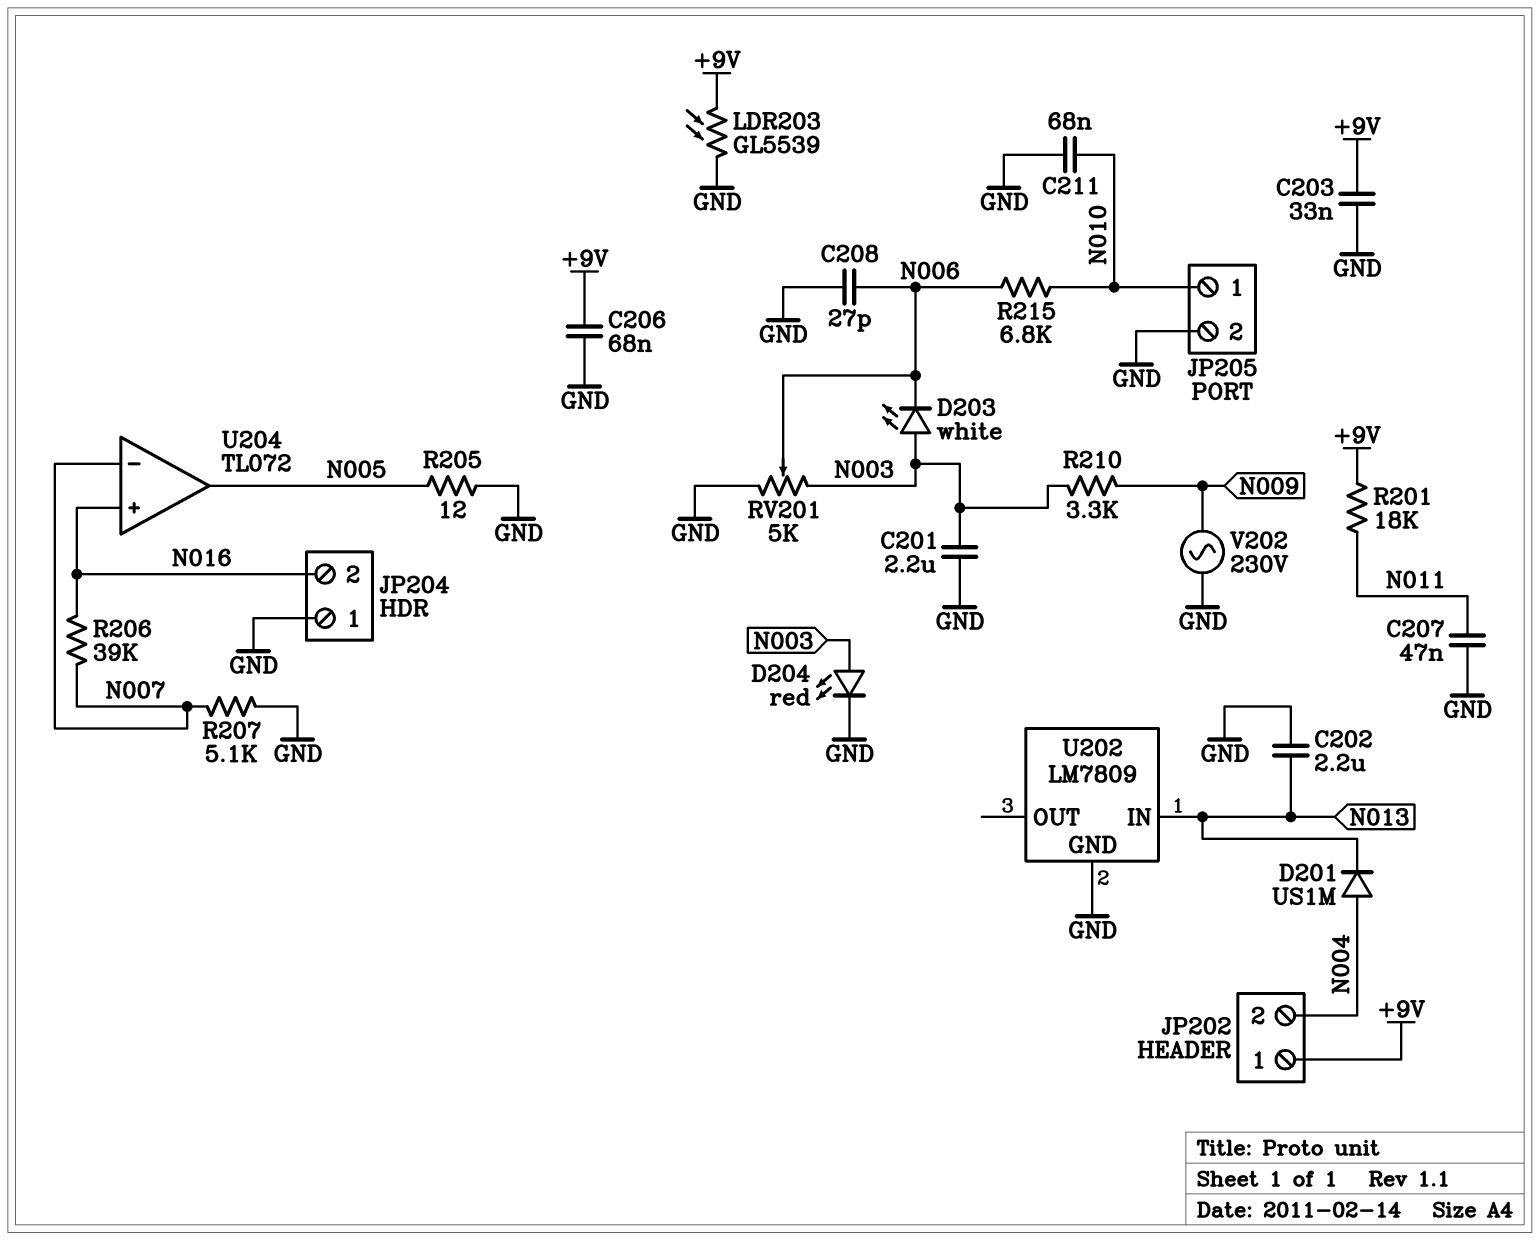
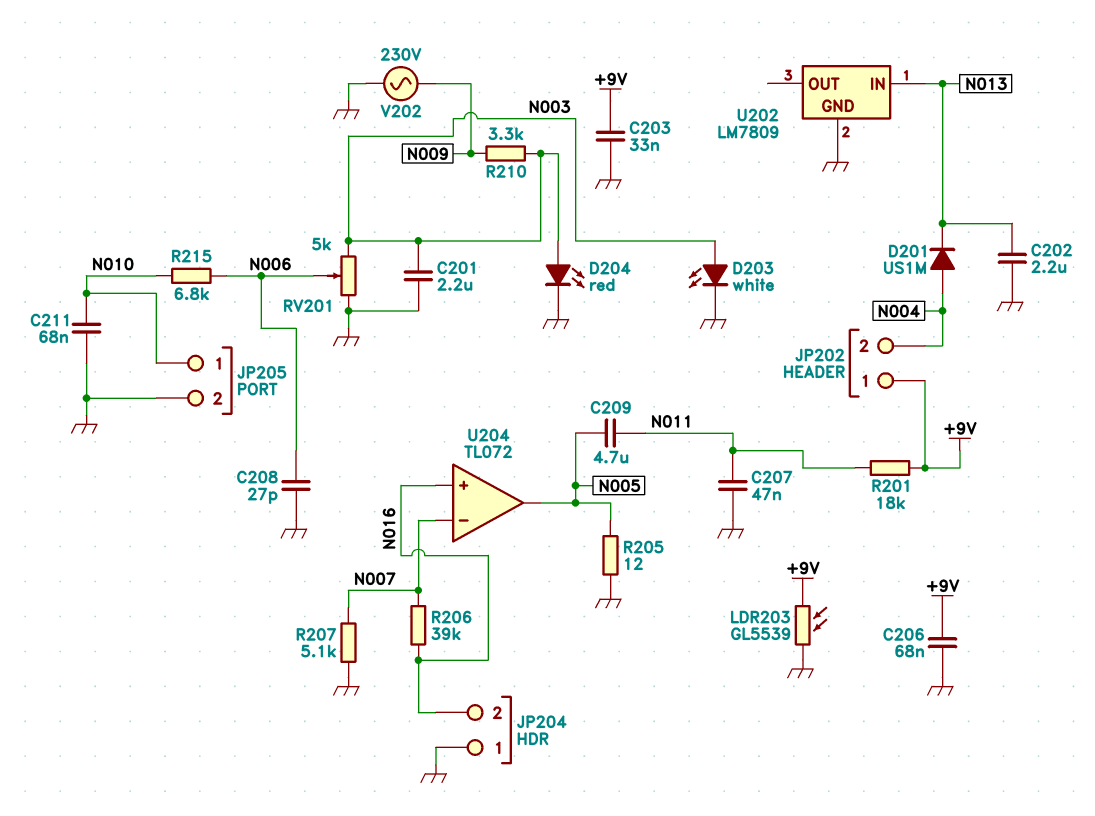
C209: none -> 4.7uF (N005, N011)
D203: LED white (A N003, K N006) -> LED white (A N003, K GND)

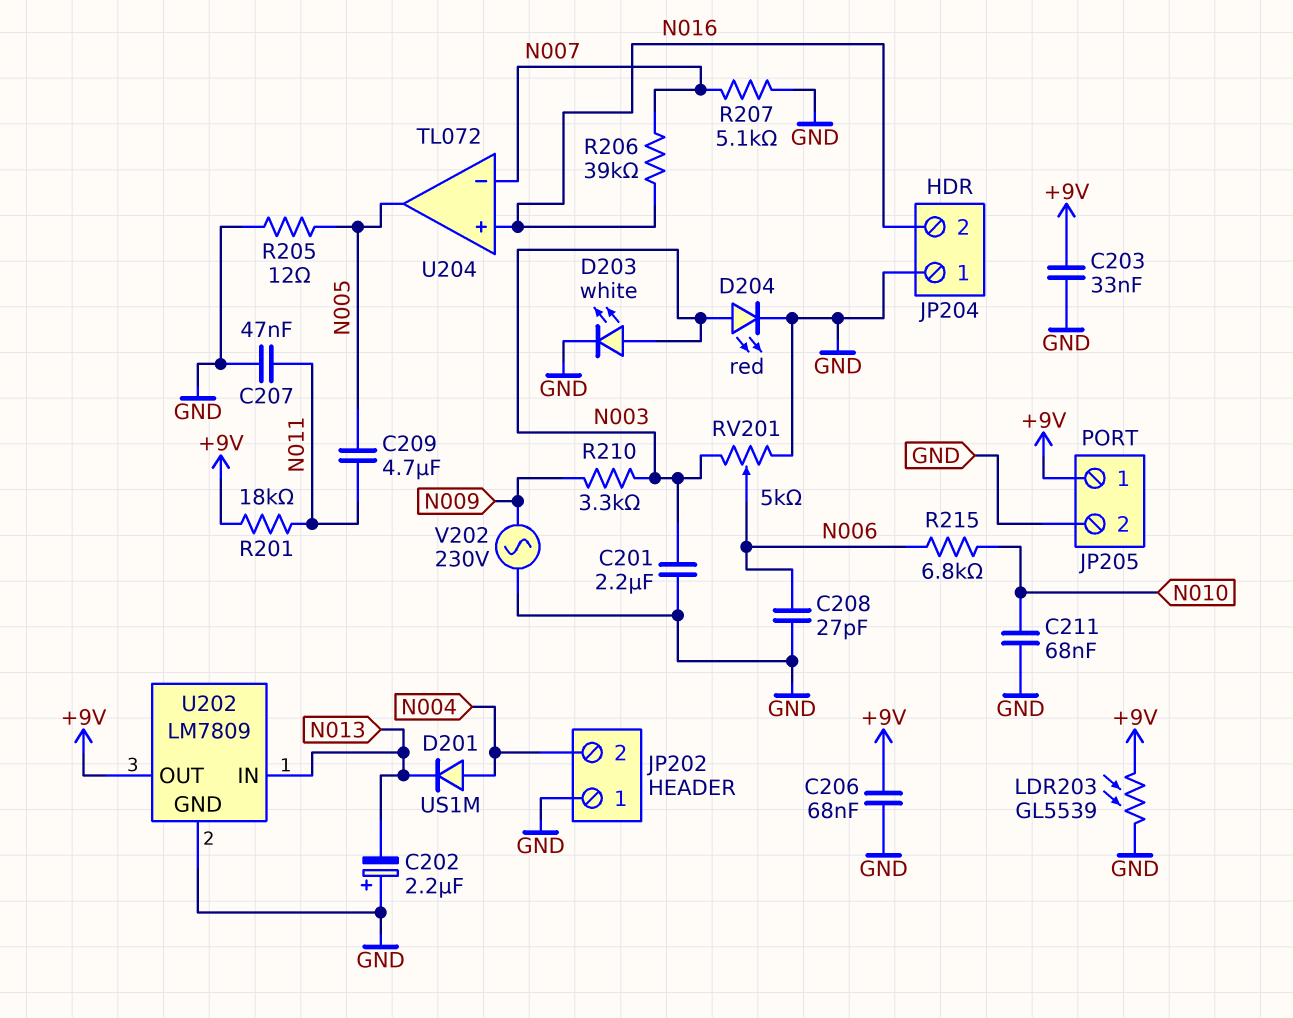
C202: 2.2uF (GND, N013) -> 2.2uF (plus GND, minus N013)
JP202 pin 1: +9V -> GND
JP205 pin 1: N010 -> +9V
U202 pin OUT: none -> +9V

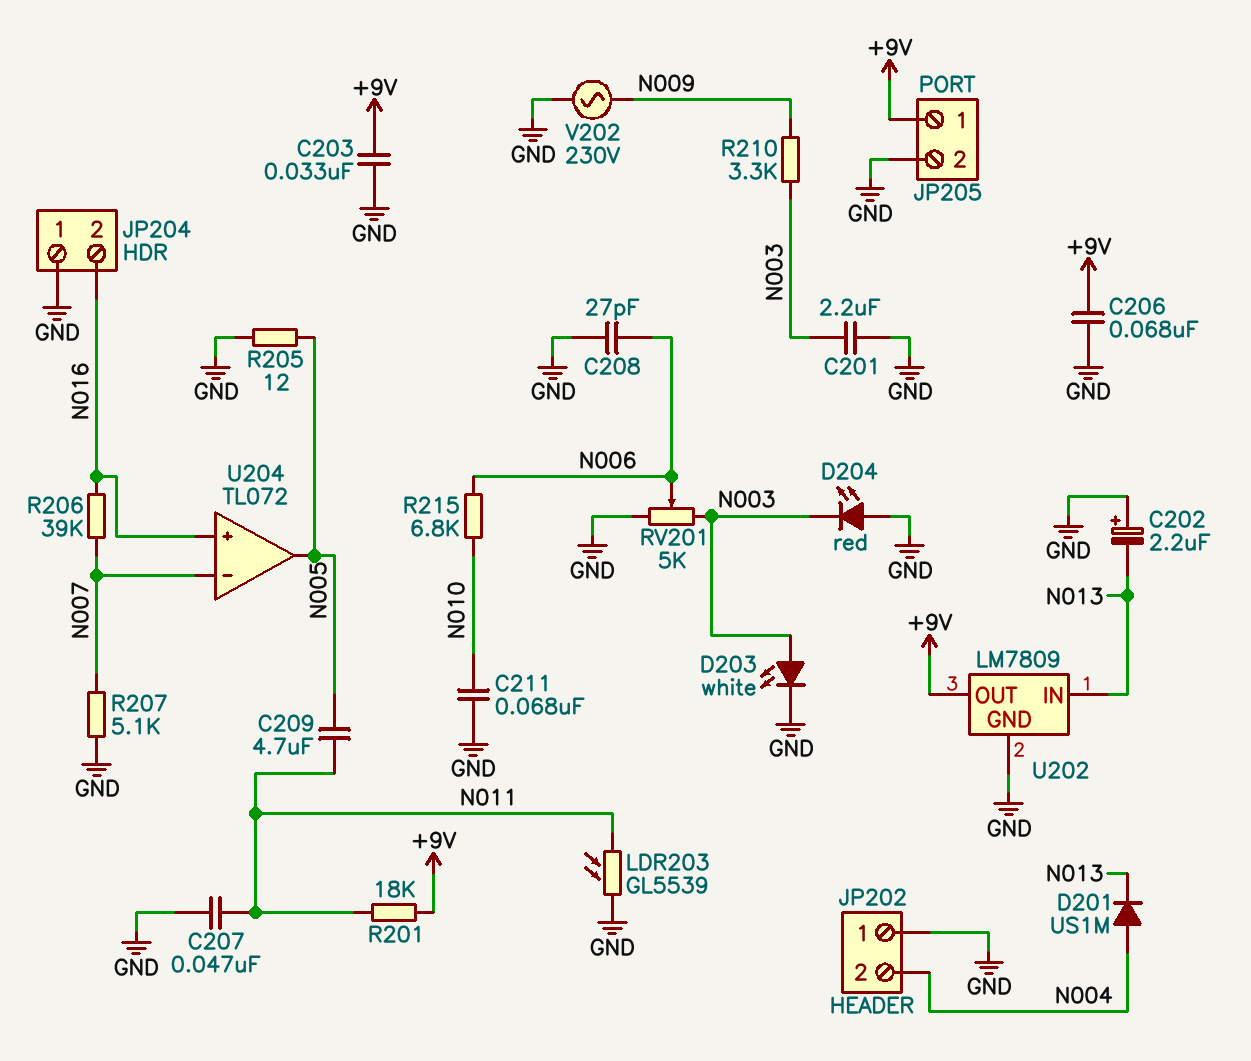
D204: LED red (A N003, K GND) -> LED red (A GND, K N003)
LDR203: GL5539 (+9V, GND) -> GL5539 (GND, N011)

